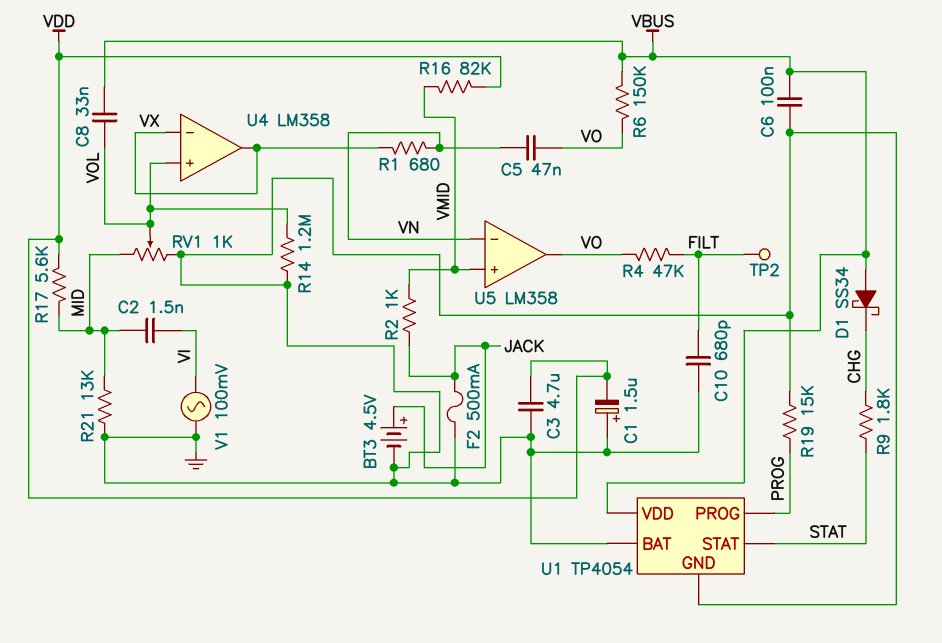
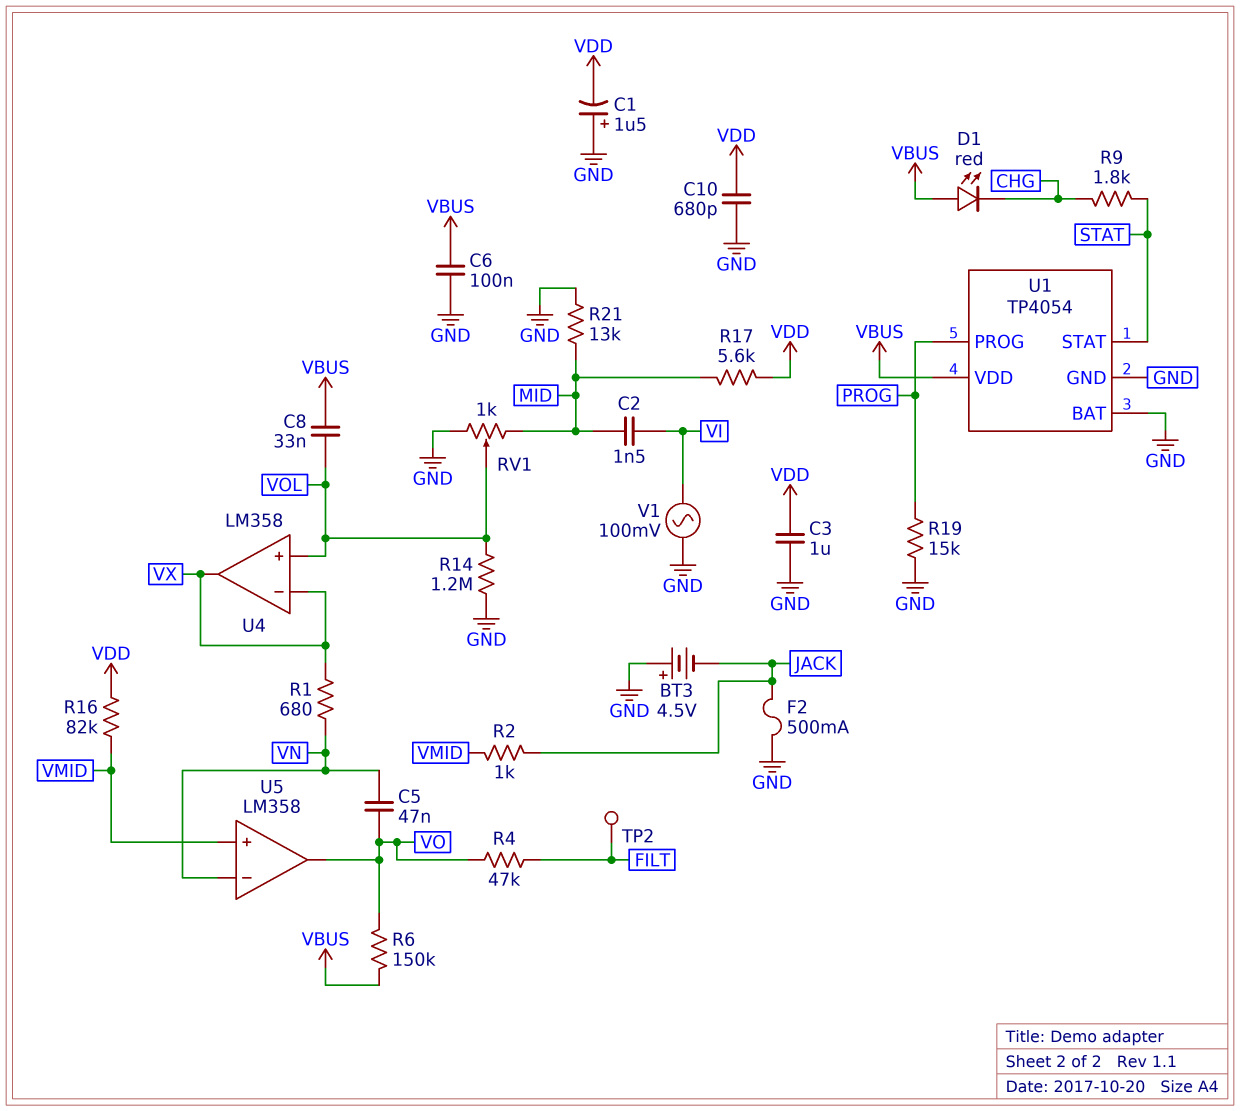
BT3: 4.5V (plus JACK, minus GND) -> 4.5V (plus GND, minus JACK)
C3: 4.7uF (GND, VDD) -> 1uF (GND, VDD)
C10: 680pF (FILT, GND) -> 680pF (GND, VDD)
D1: schottky SS34 (A VBUS, K CHG) -> LED red (A VBUS, K CHG)

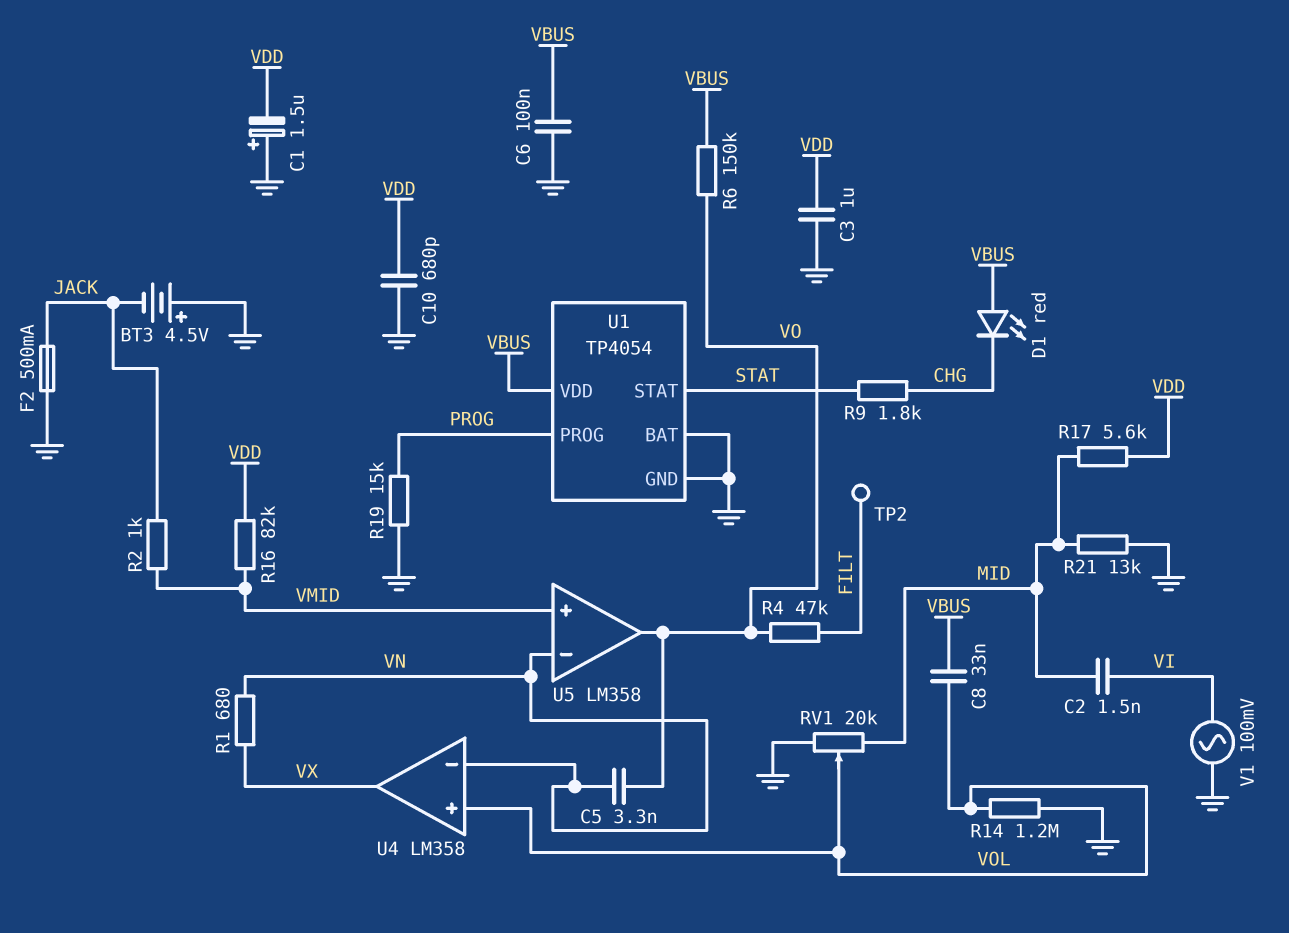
C5: 47nF (VN, VO) -> 3.3nF (VN, VO)
RV1: 1k (GND, MID, wiper VOL) -> 20k (GND, MID, wiper VOL)
U4 pin in-: VX -> VN

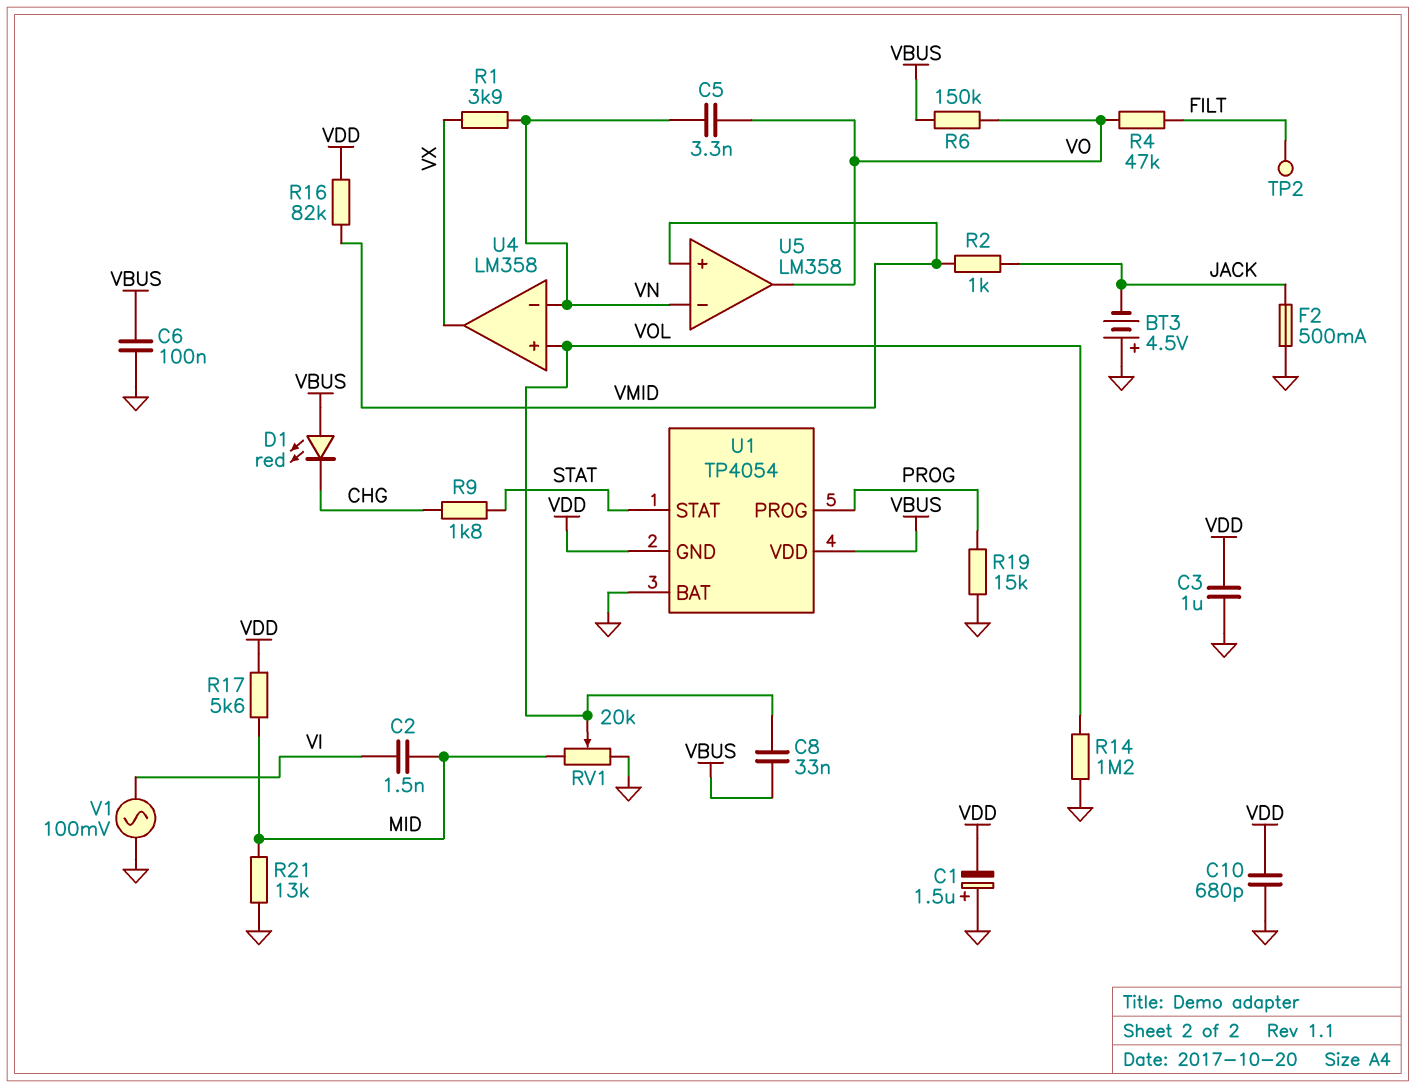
R1: 680 (VN, VX) -> 3.9k (VN, VX)
U1 pin GND: GND -> VDD

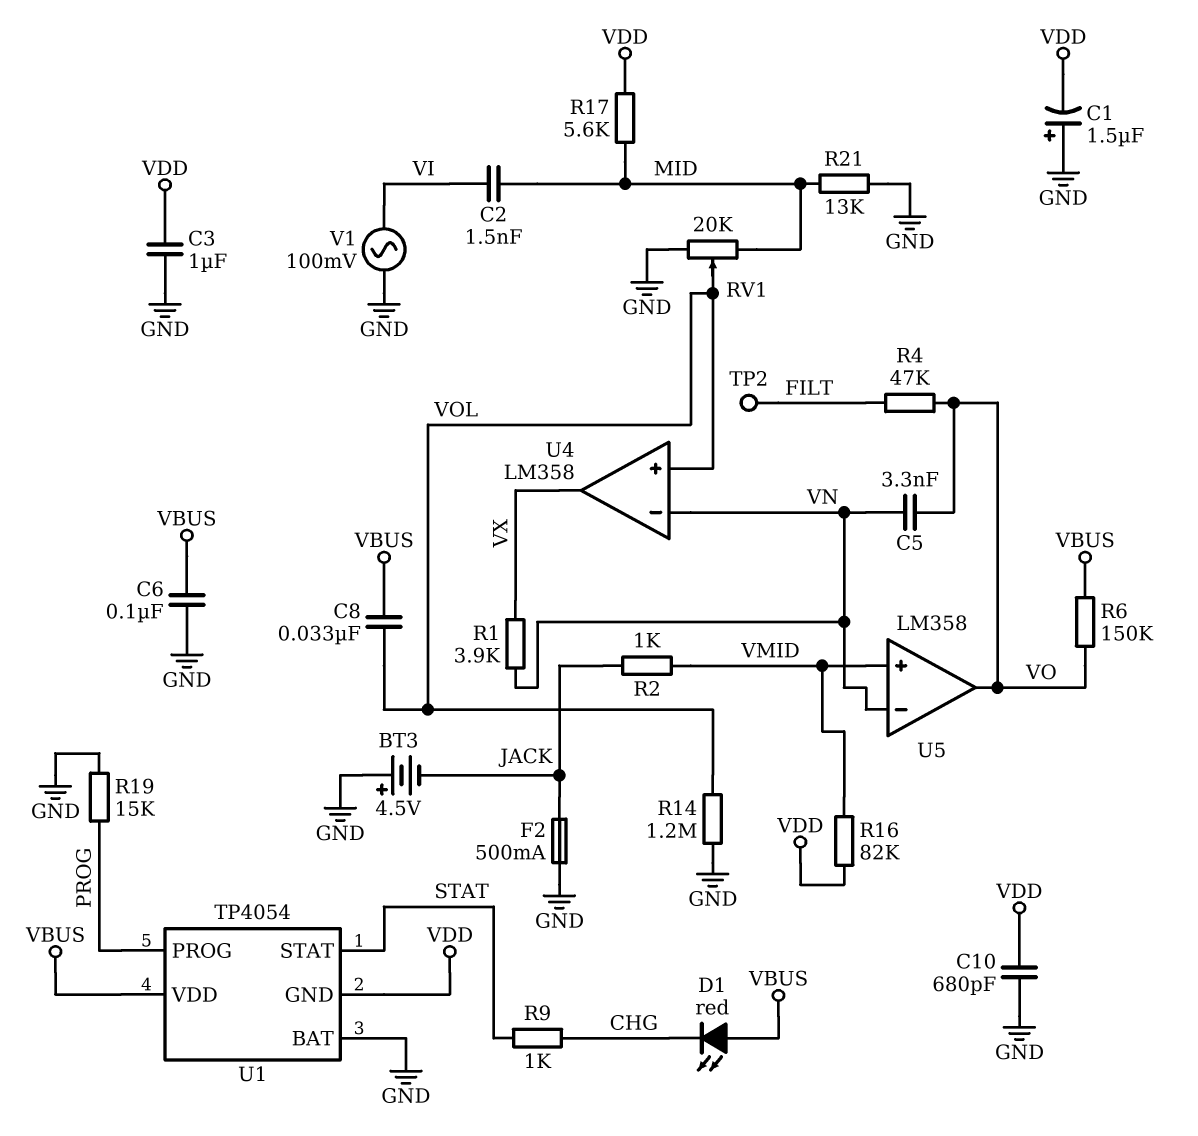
R9: 1.8k (CHG, STAT) -> 1k (CHG, STAT)

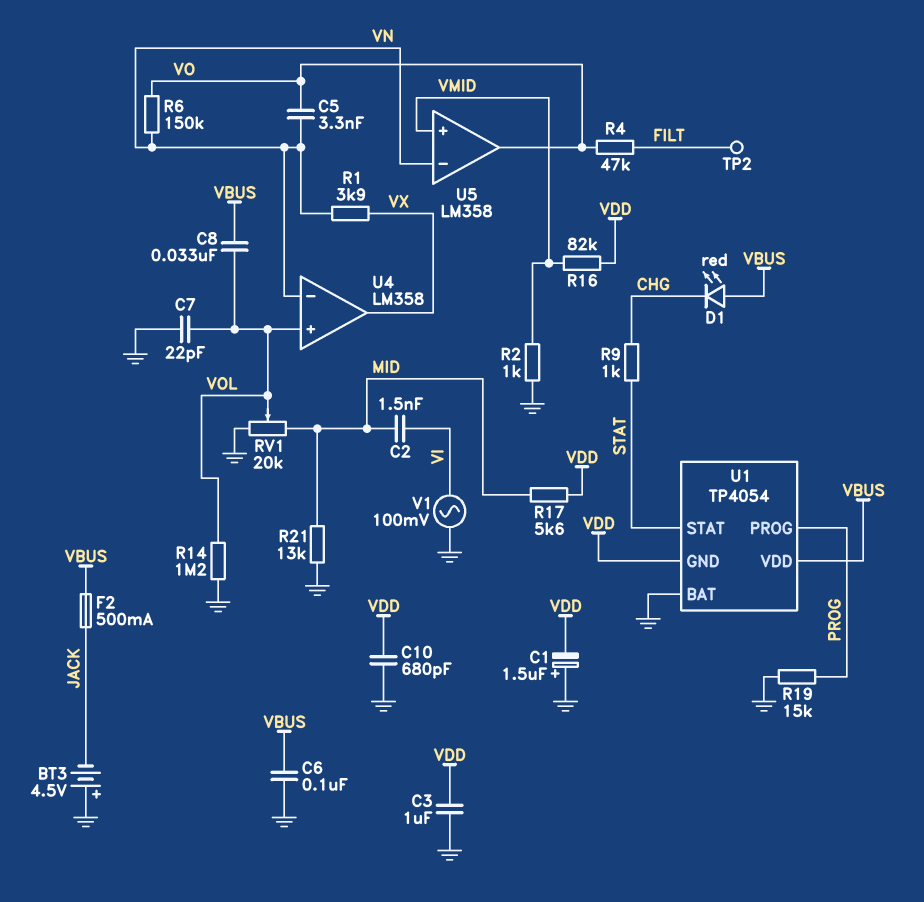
C7: none -> 22pF (GND, VOL)
F2: 500mA (GND, JACK) -> 500mA (JACK, VBUS)
R2: 1k (JACK, VMID) -> 1k (GND, VMID)
R6: 150k (VBUS, VO) -> 150k (VN, VO)

